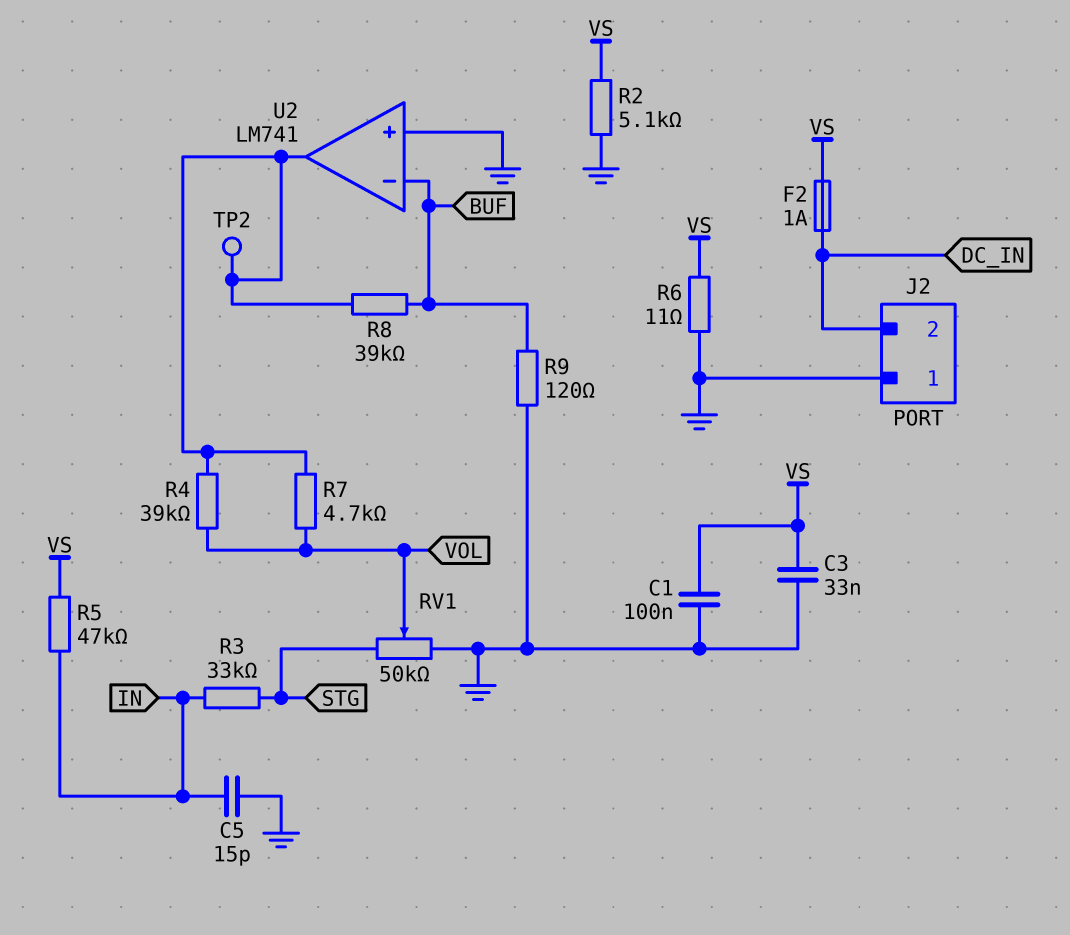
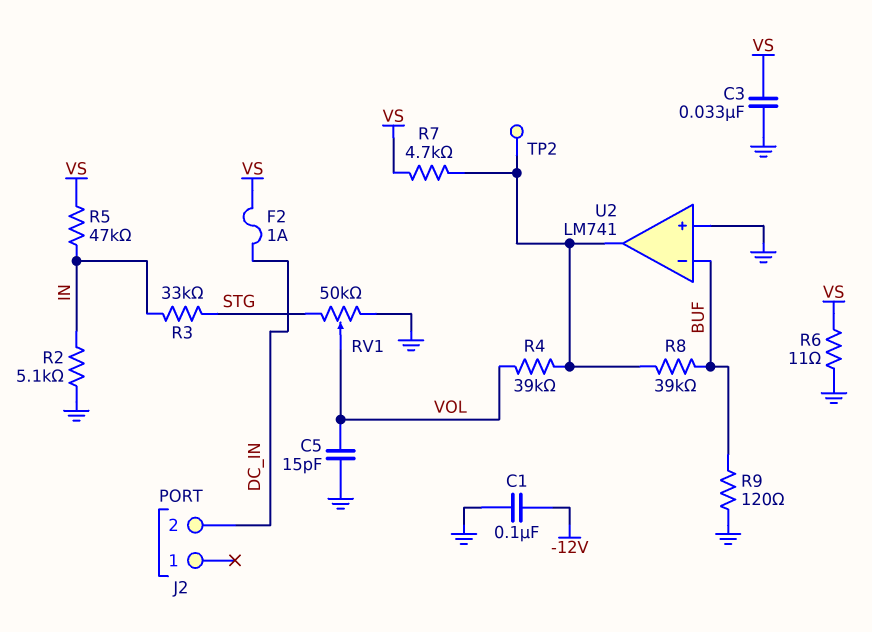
C1: 100nF (GND, VS) -> 100nF (-12V, GND)
C5: 15pF (GND, IN) -> 15pF (GND, VOL)
J2 pin 1: GND -> none
R2: 5.1k (GND, VS) -> 5.1k (GND, IN)
R7: 4.7k (U2/out, VOL) -> 4.7k (U2/out, VS)

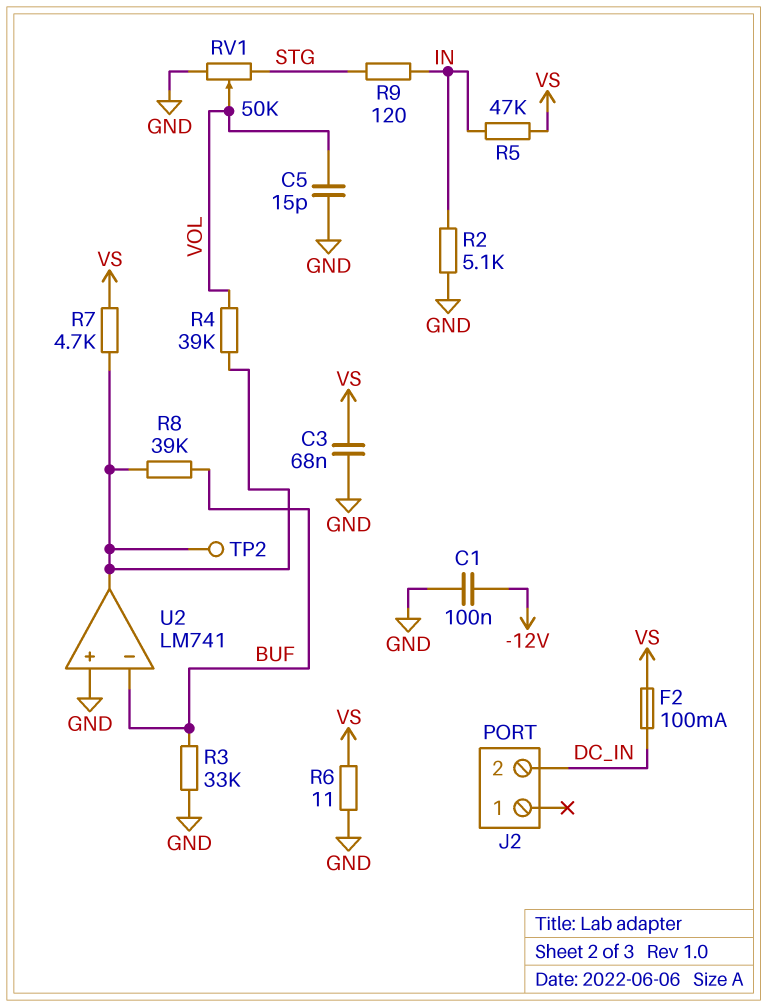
C3: 33nF (GND, VS) -> 68nF (GND, VS)
F2: 1A (DC_IN, VS) -> 100mA (DC_IN, VS)
R3: 33k (IN, STG) -> 33k (BUF, GND)
R9: 120 (BUF, GND) -> 120 (IN, STG)

